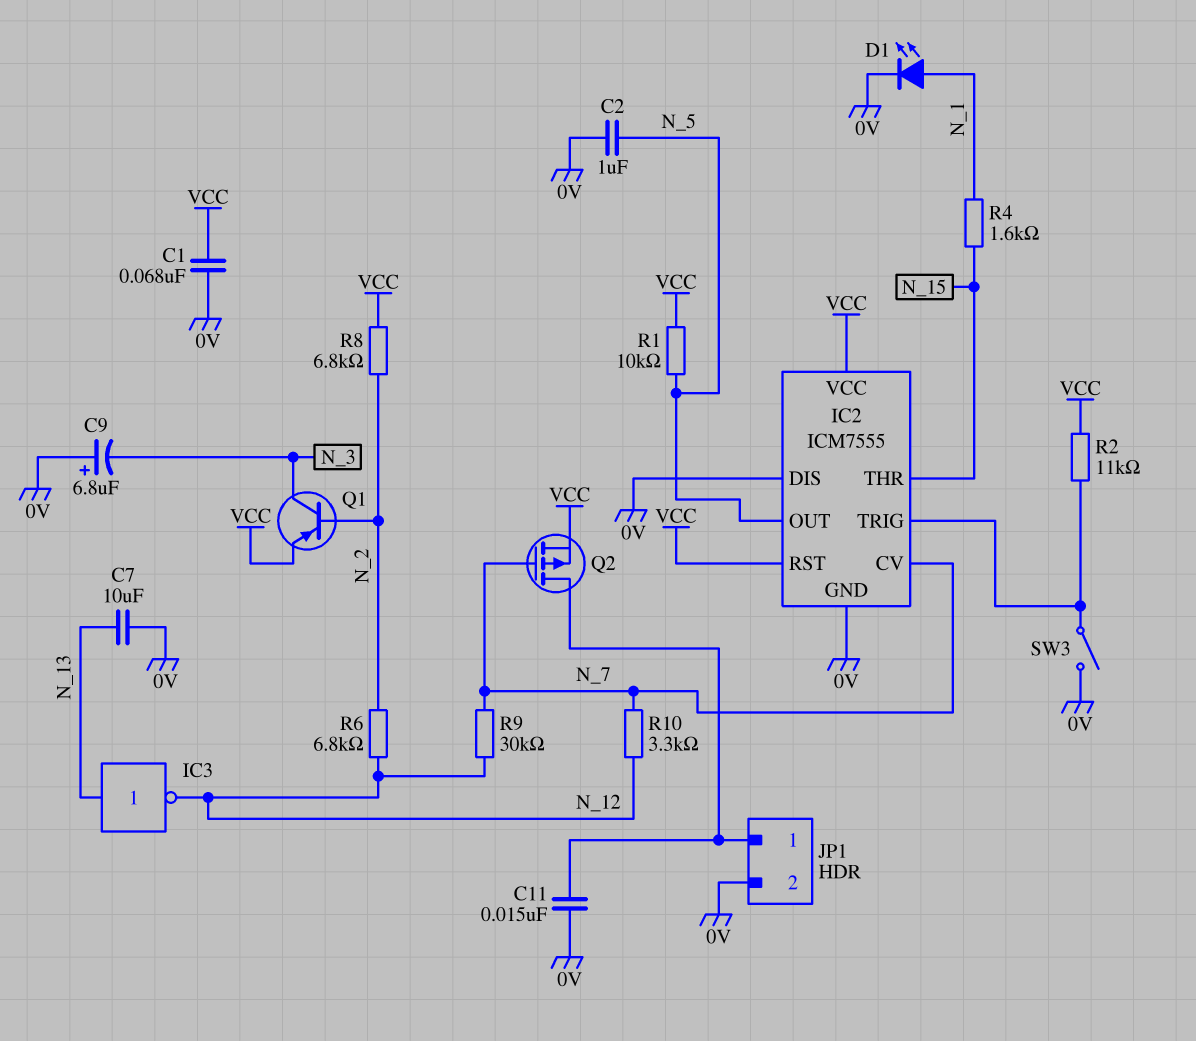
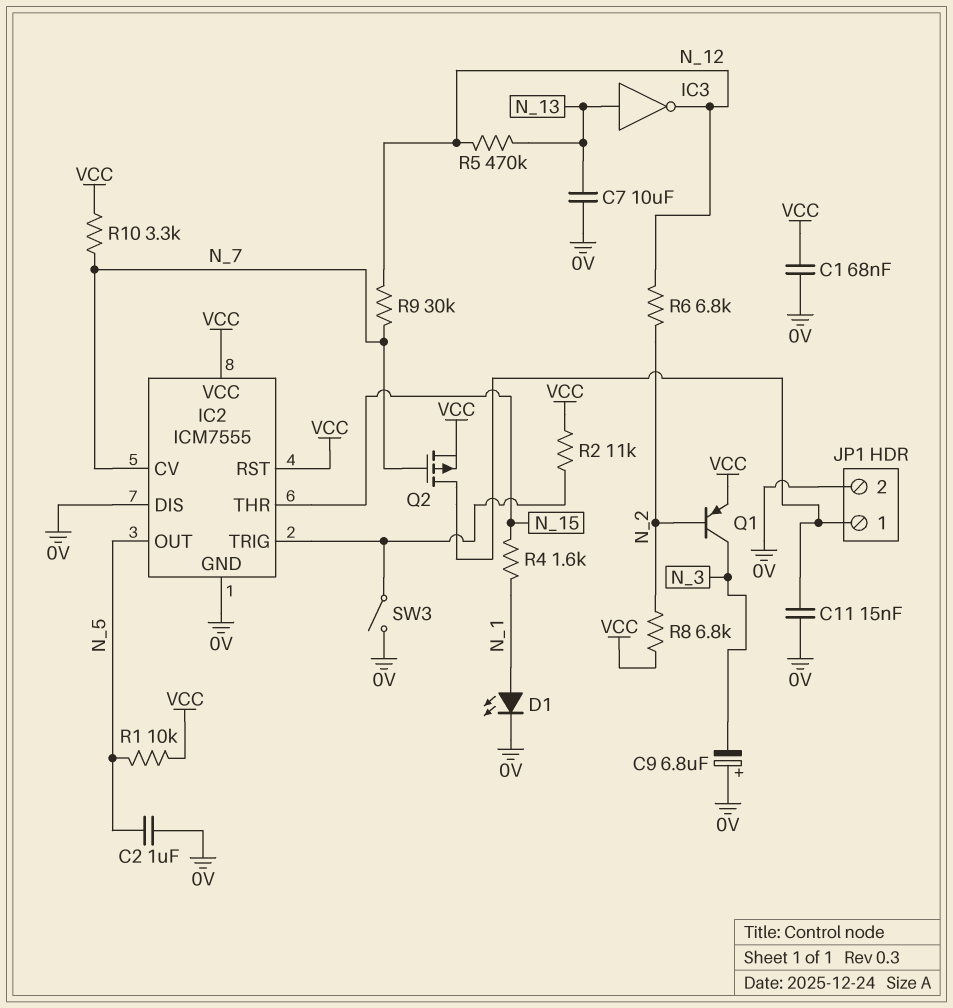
R5: none -> 470k (N_12, N_13)
R10: 3.3k (N_7, N_12) -> 3.3k (N_7, VCC)

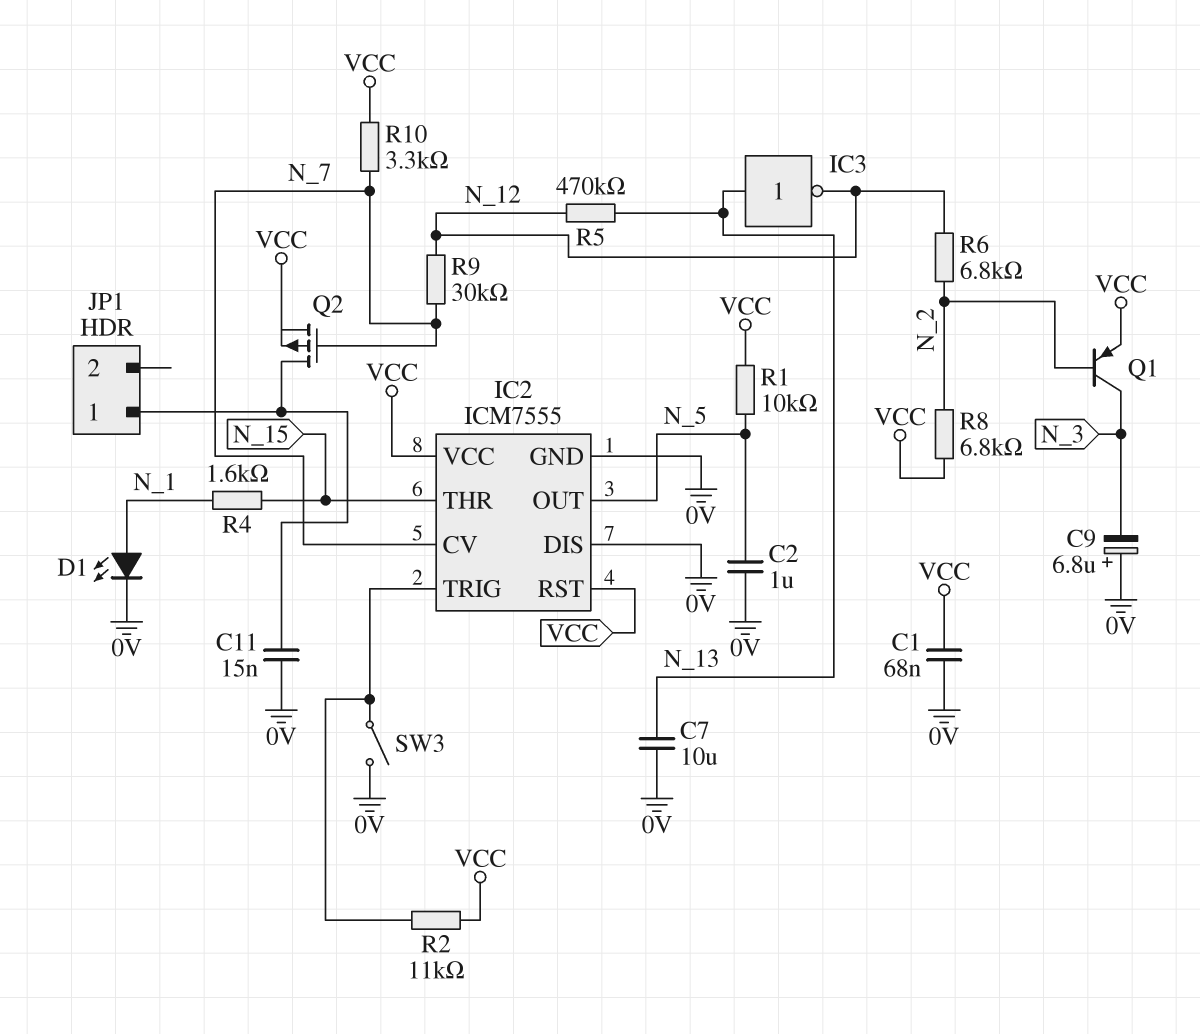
JP1 pin 2: 0V -> none

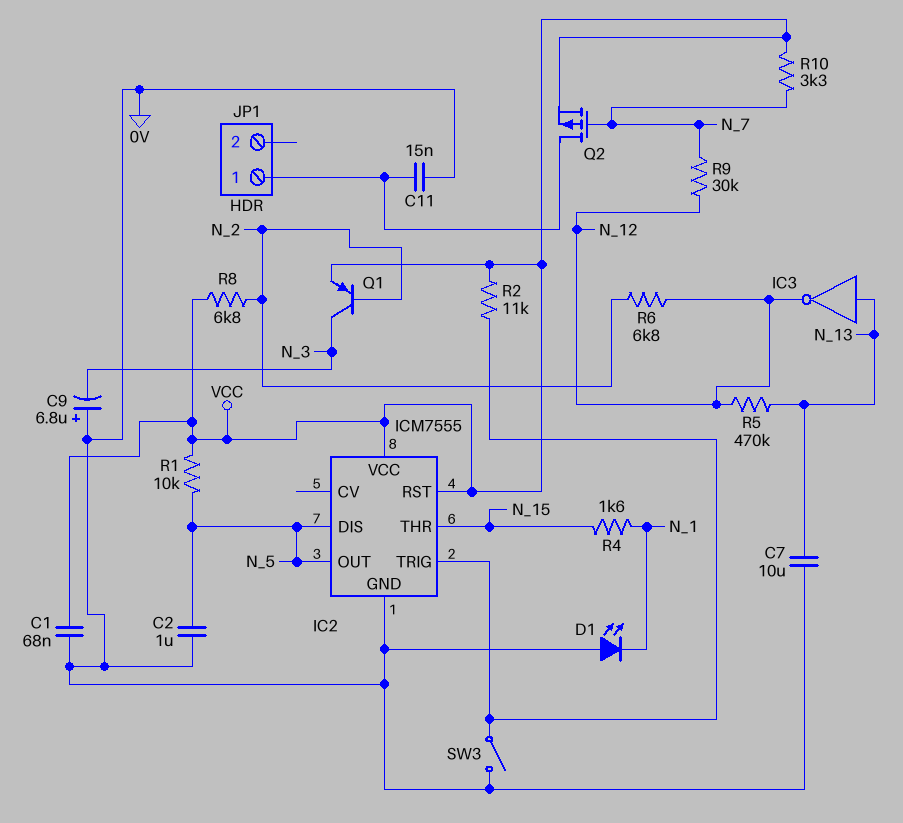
D1: LED (A N_1, K 0V) -> LED (A 0V, K N_1)
IC2 pin CV: N_7 -> none
IC2 pin DIS: 0V -> N_5

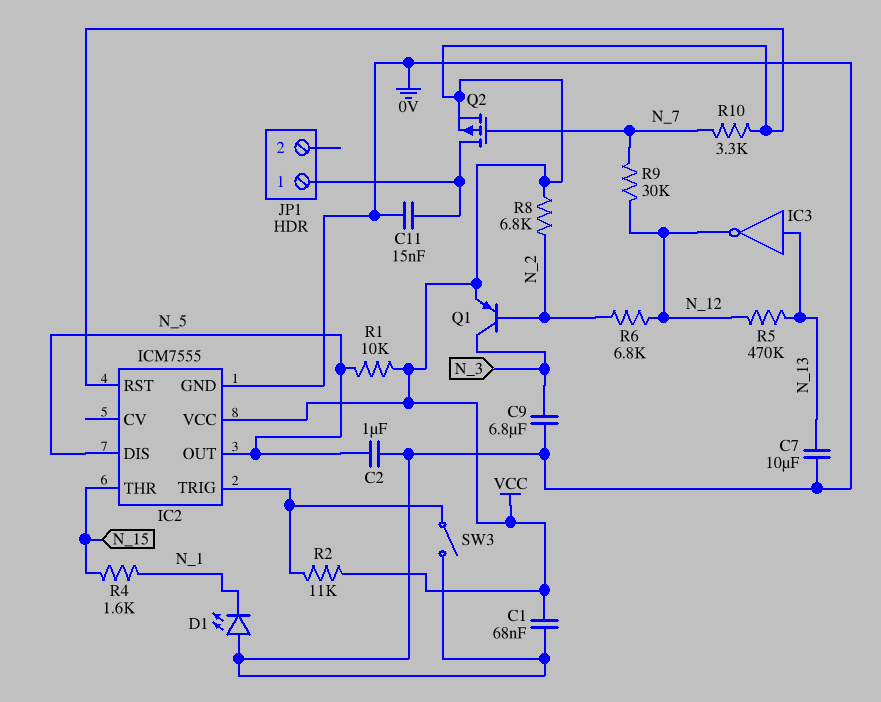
C9: 6.8uF (plus 0V, minus N_3) -> 6.8uF (0V, N_3)

